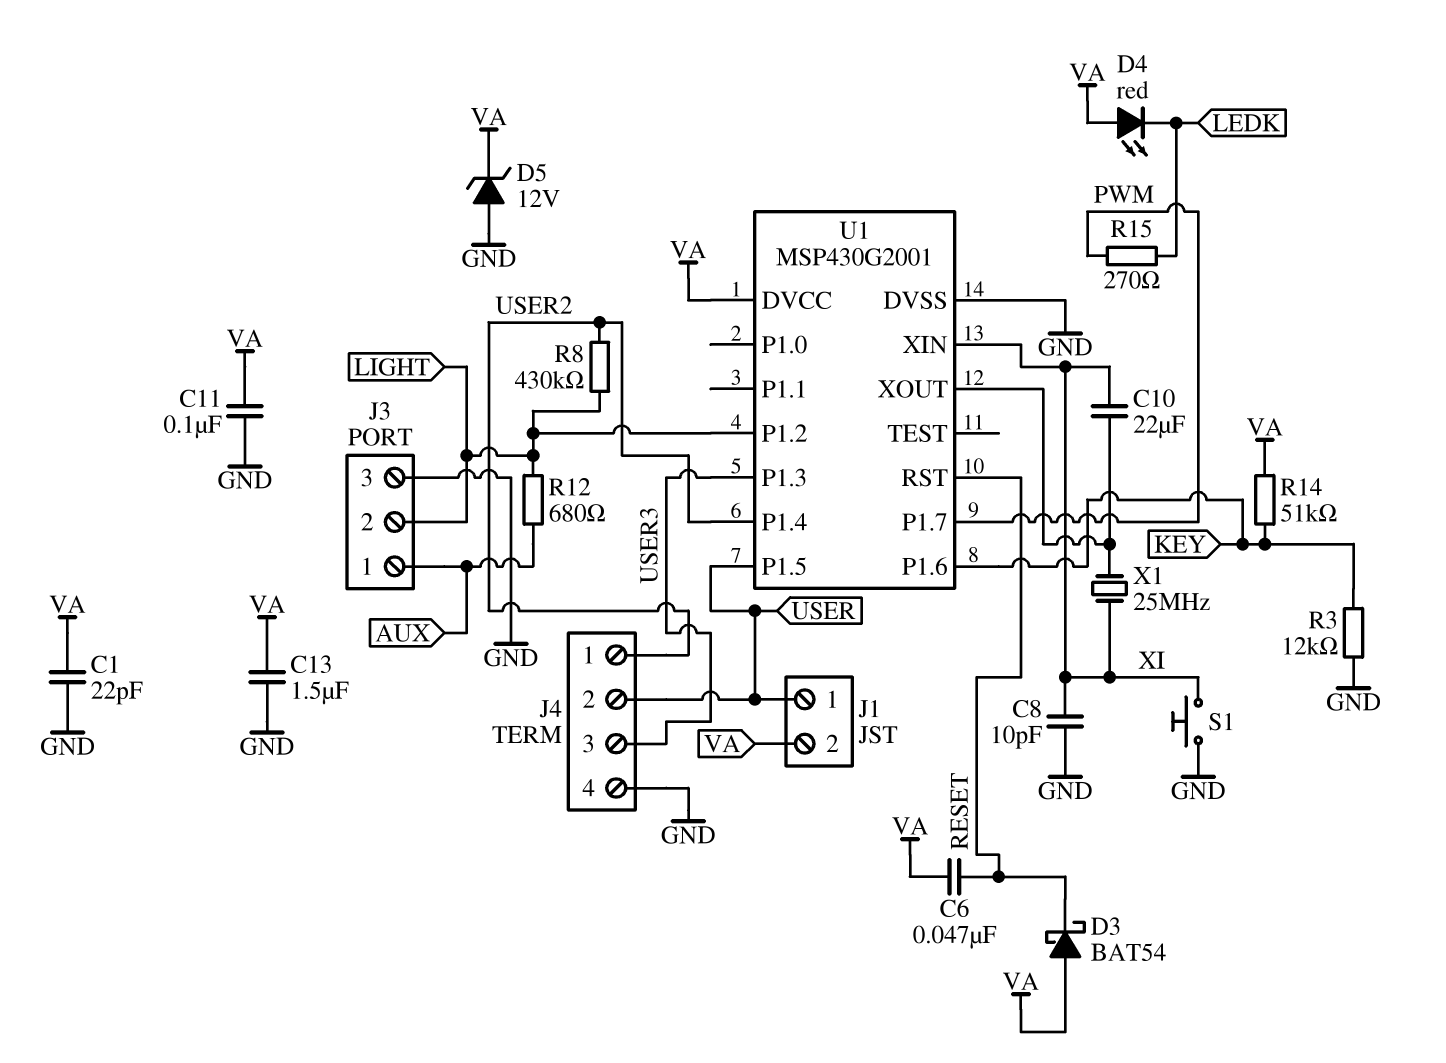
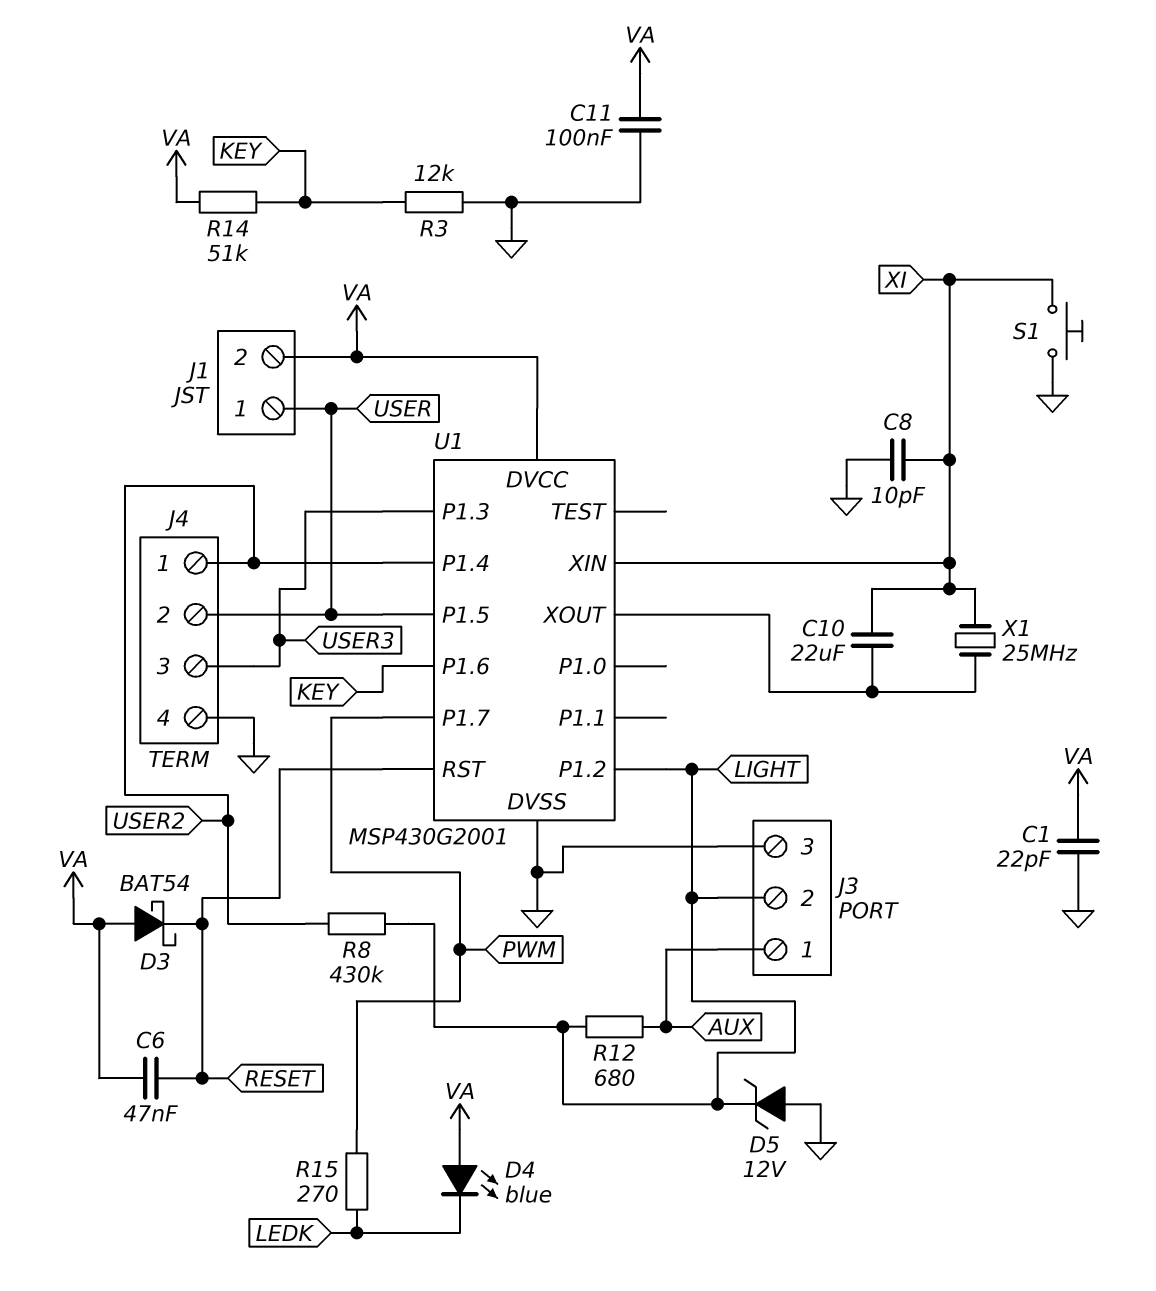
C13: 1.5uF (GND, VA) -> none
D4: LED red (A VA, K LEDK) -> LED blue (A VA, K LEDK)
D5: zener 12V (A GND, K VA) -> zener 12V (A GND, K LIGHT)

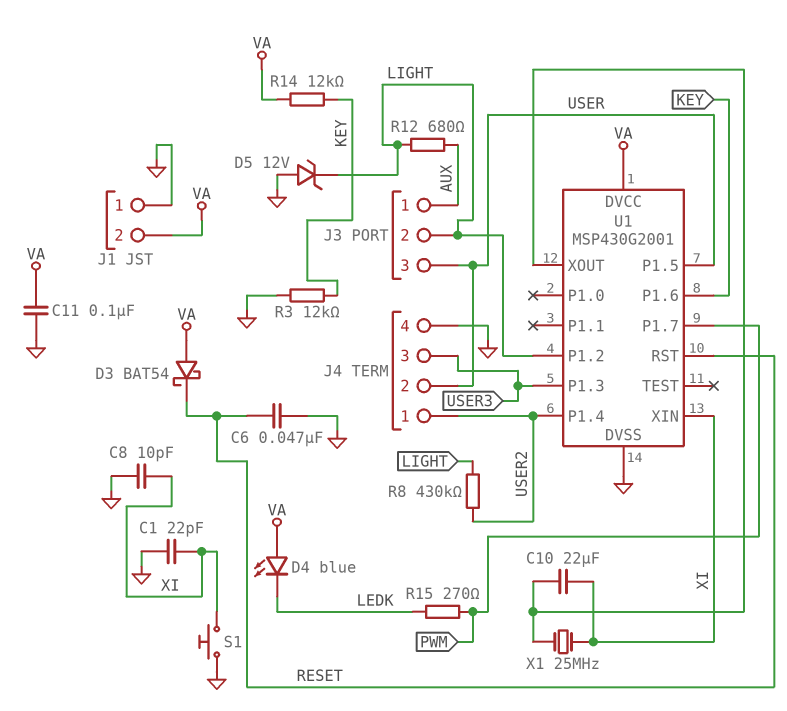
C1: 22pF (GND, VA) -> 22pF (GND, XI)
C6: 47nF (RESET, VA) -> 47nF (GND, RESET)
J1 pin 1: USER -> GND
J3 pin 3: GND -> USER
R14: 51k (KEY, VA) -> 12k (KEY, VA)

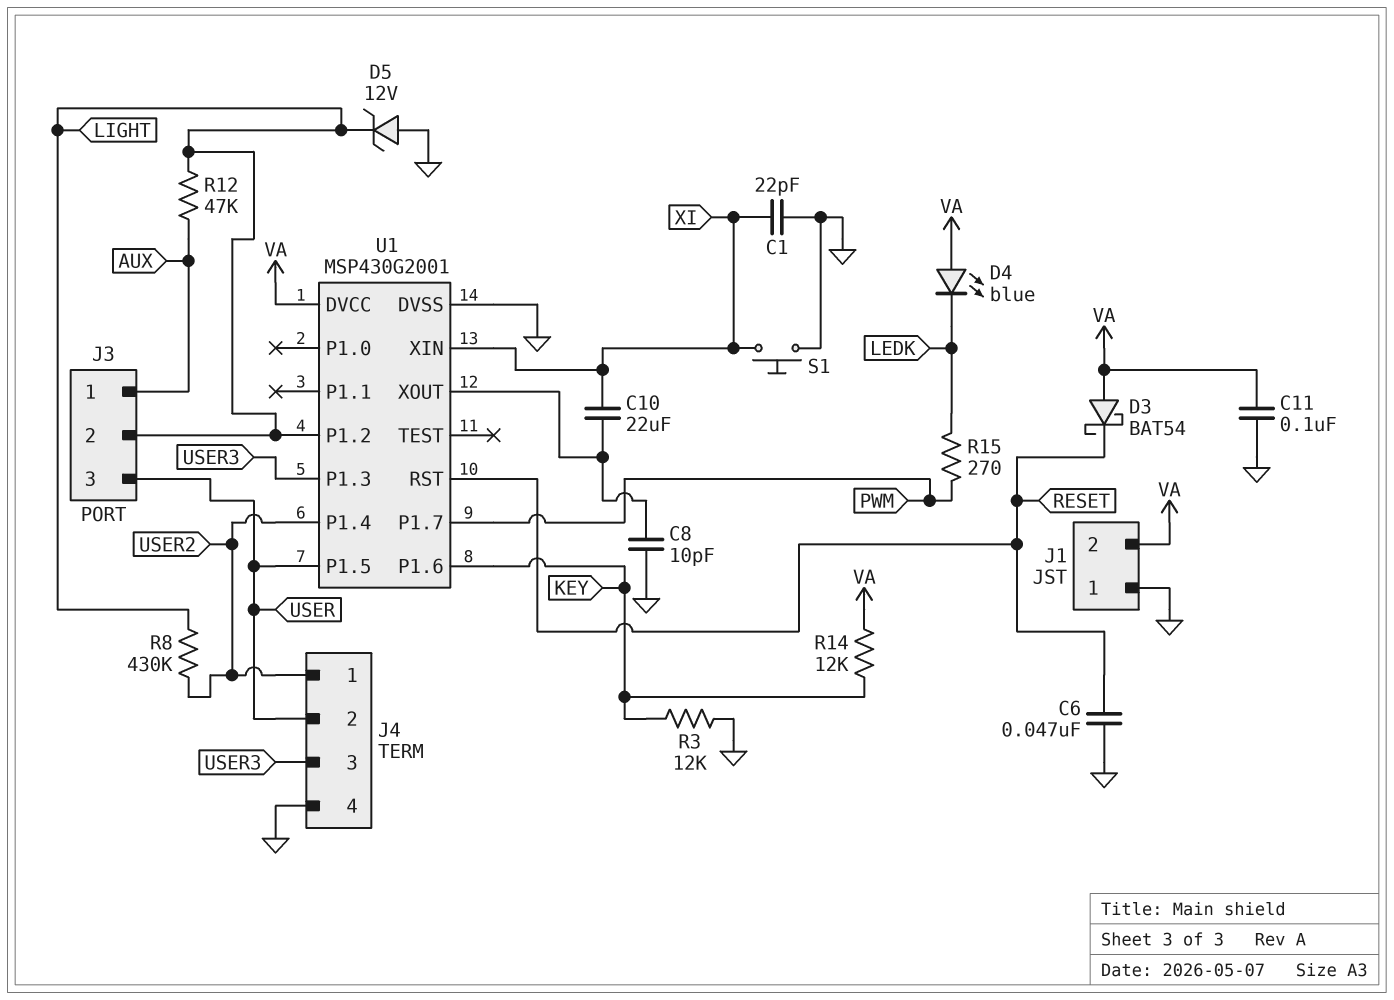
C8: 10pF (GND, XI) -> 10pF (GND, U1/XOUT)
R12: 680 (AUX, LIGHT) -> 47k (AUX, LIGHT)
X1: 25MHz (U1/XOUT, XI) -> none

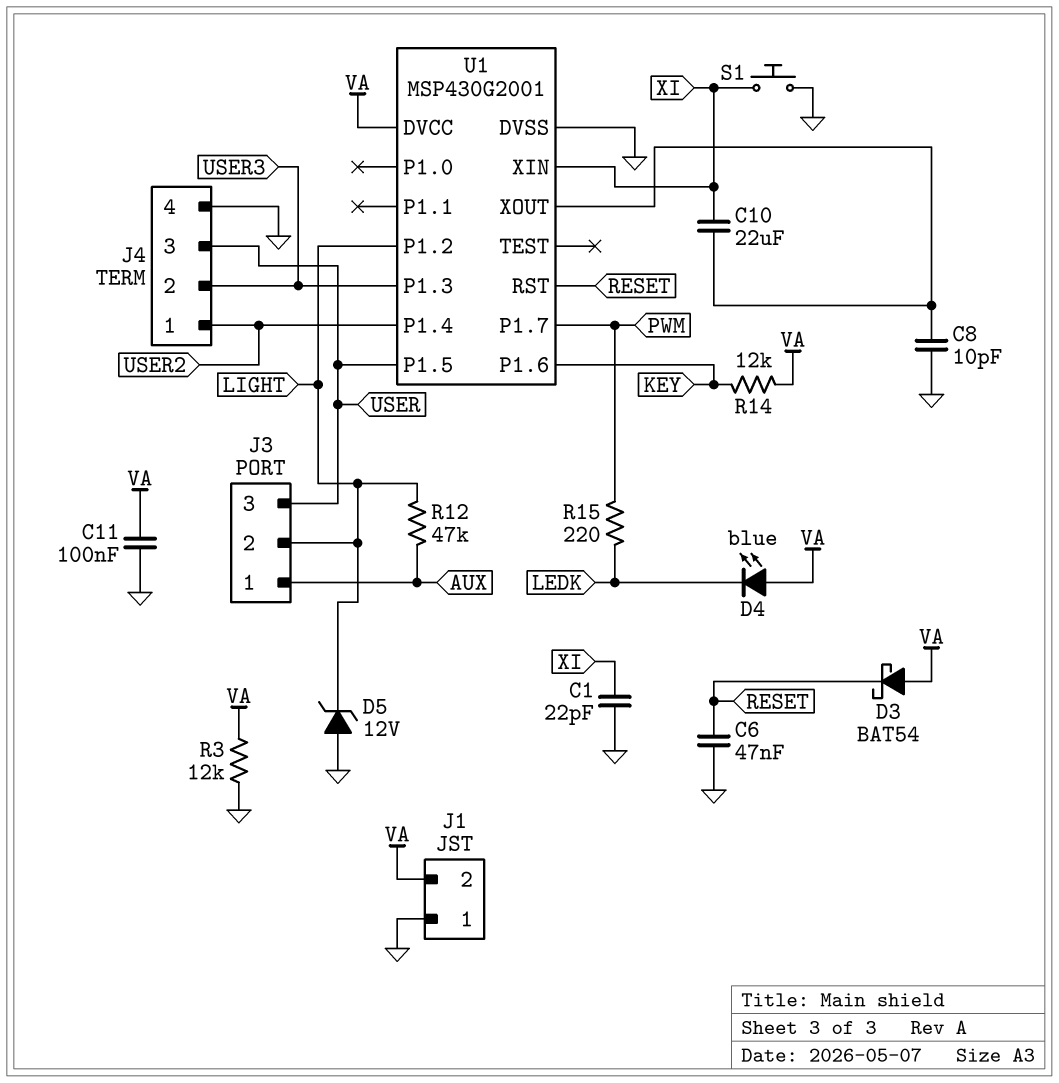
J4 pin 2: USER -> USER3
J4 pin 3: USER3 -> USER
R3: 12k (GND, KEY) -> 12k (GND, VA)
R8: 430k (LIGHT, USER2) -> none
R15: 270 (LEDK, PWM) -> 220 (LEDK, PWM)

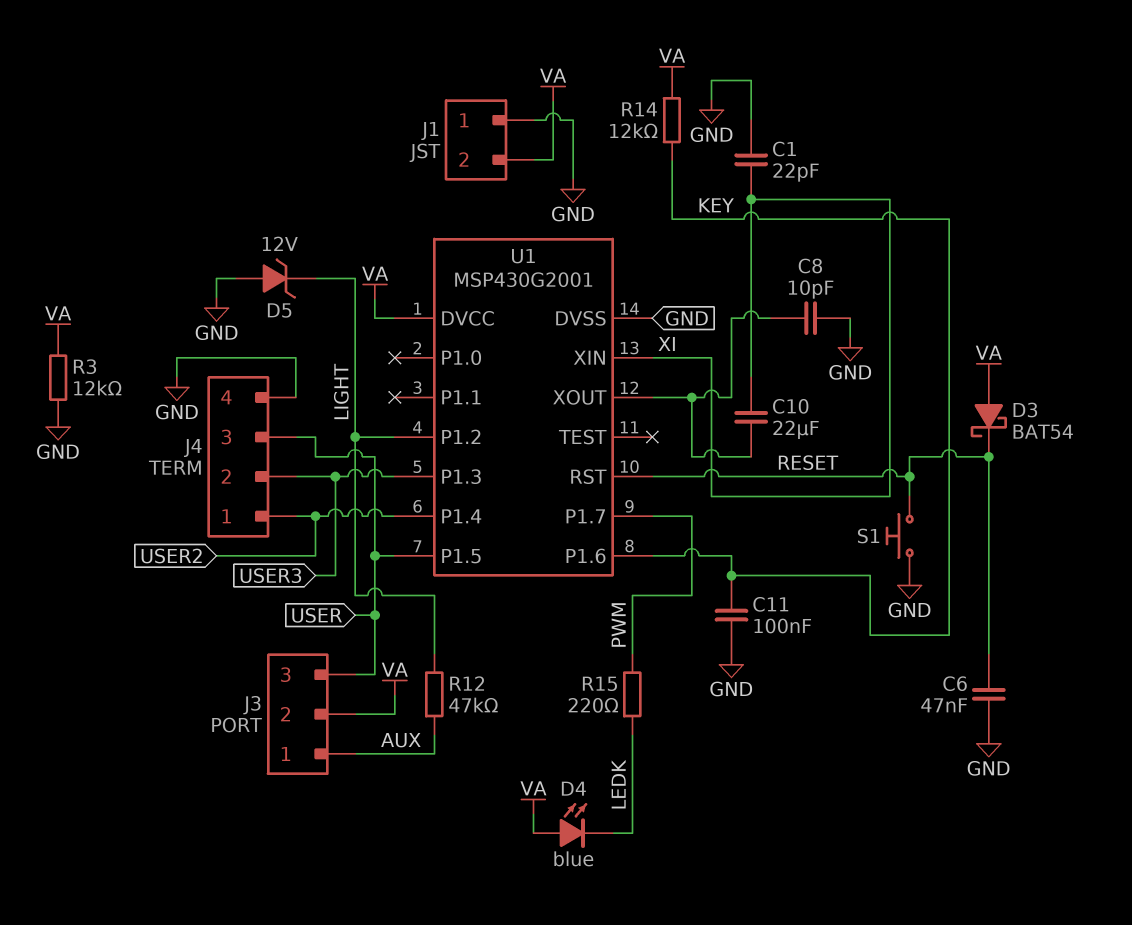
C11: 100nF (GND, VA) -> 100nF (GND, KEY)
J3 pin 2: LIGHT -> VA
S1: button (GND, XI) -> button (GND, RESET)

